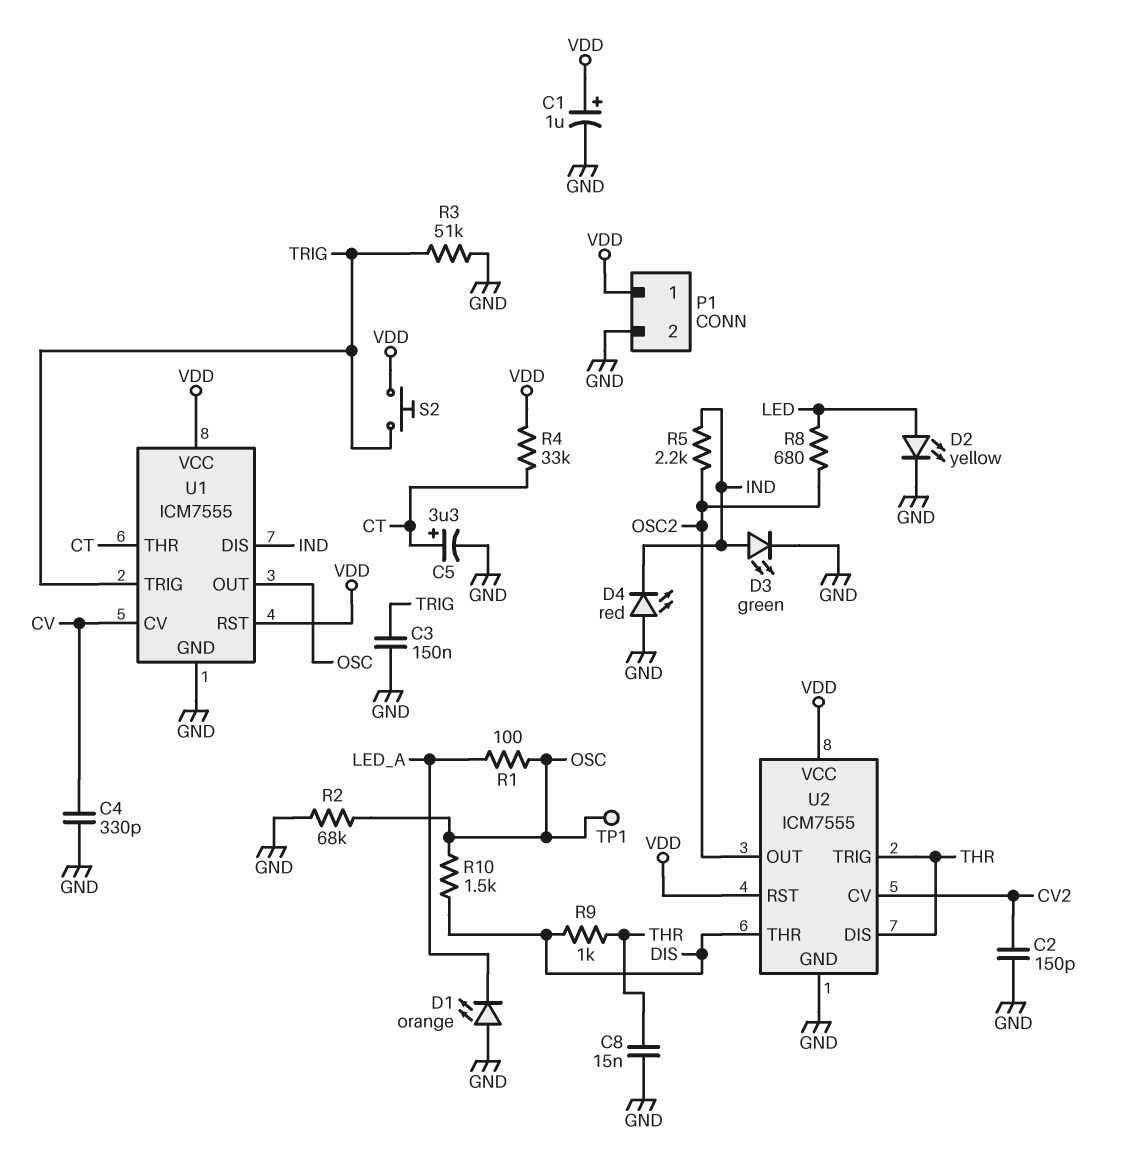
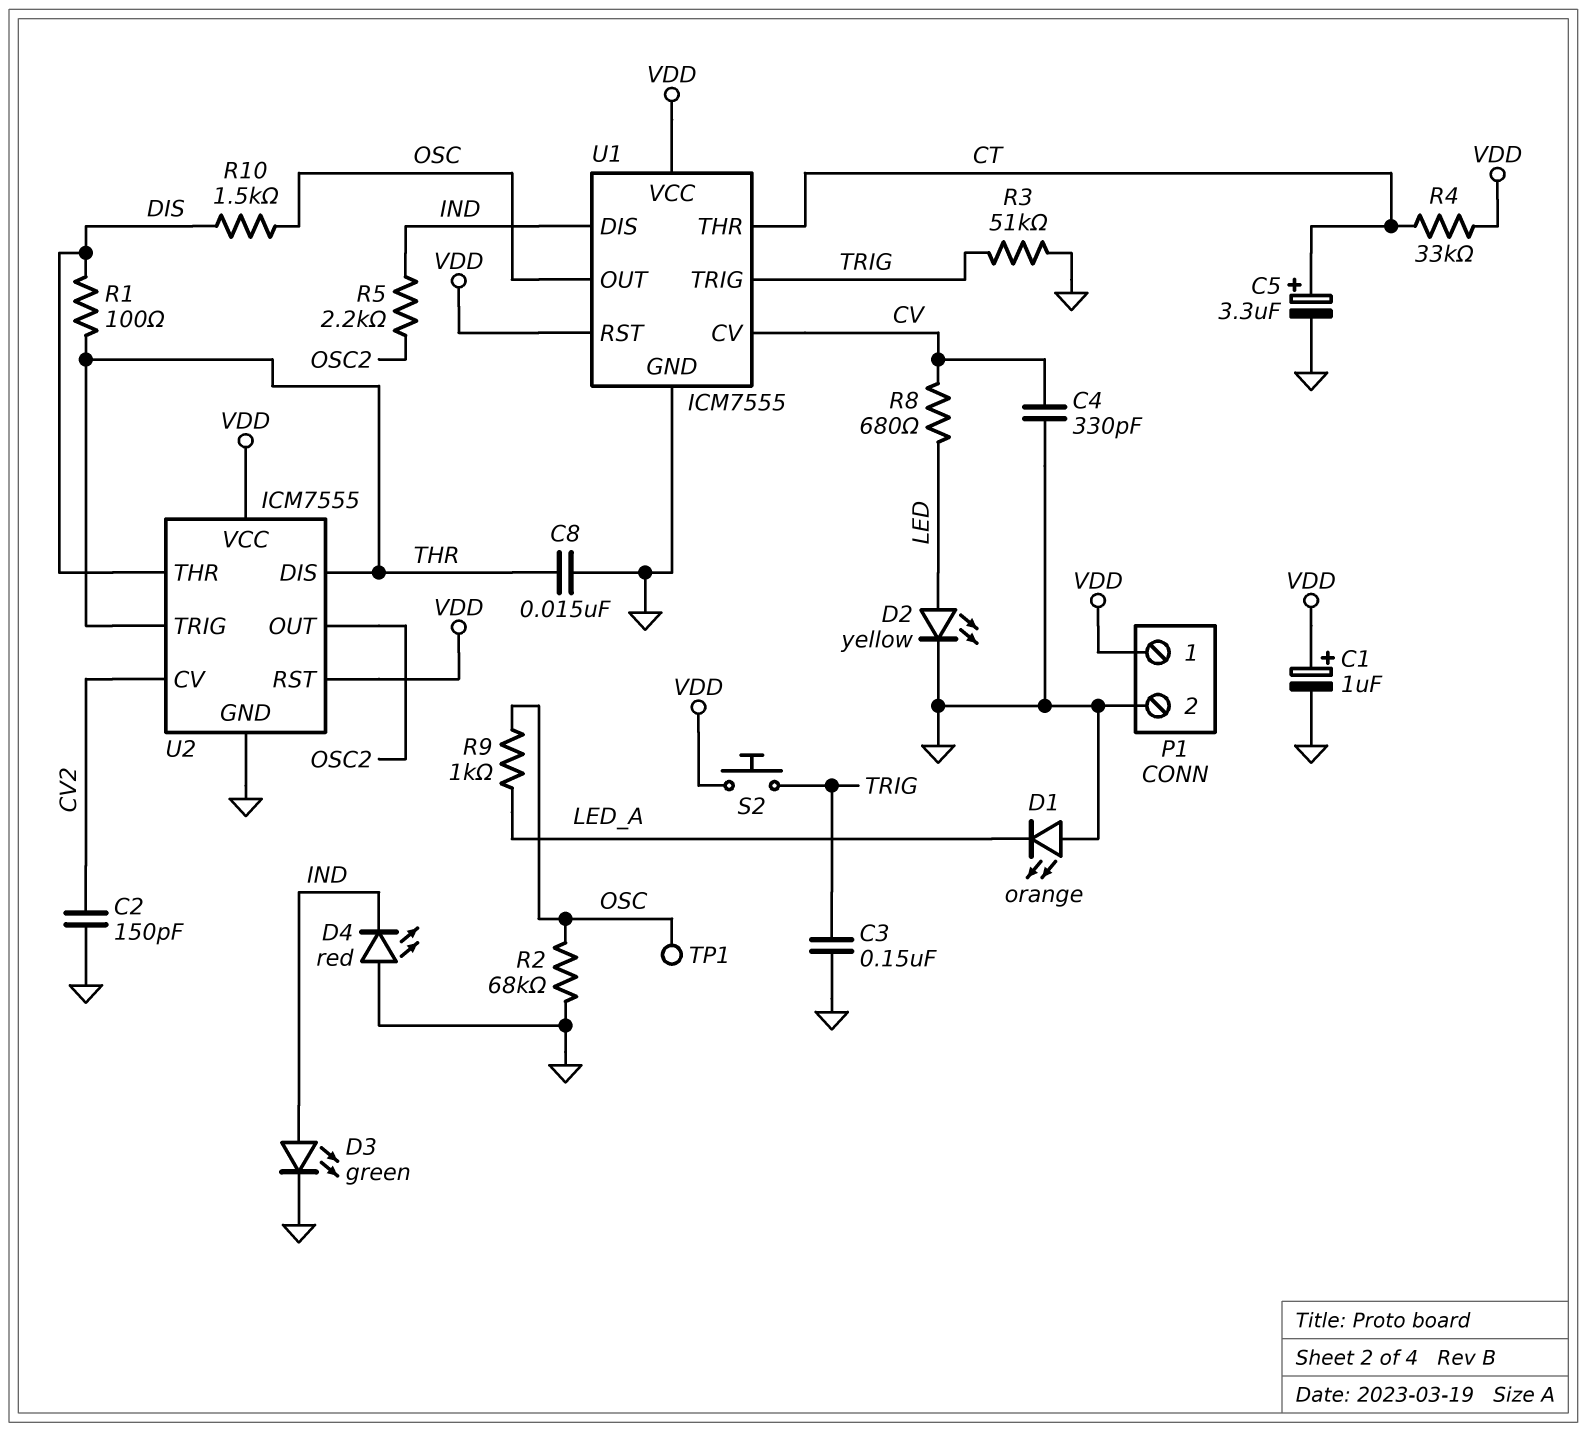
R1: 100 (LED_A, OSC) -> 100 (DIS, THR)
R8: 680 (LED, OSC2) -> 680 (CV, LED)
R9: 1k (DIS, THR) -> 1k (LED_A, OSC)

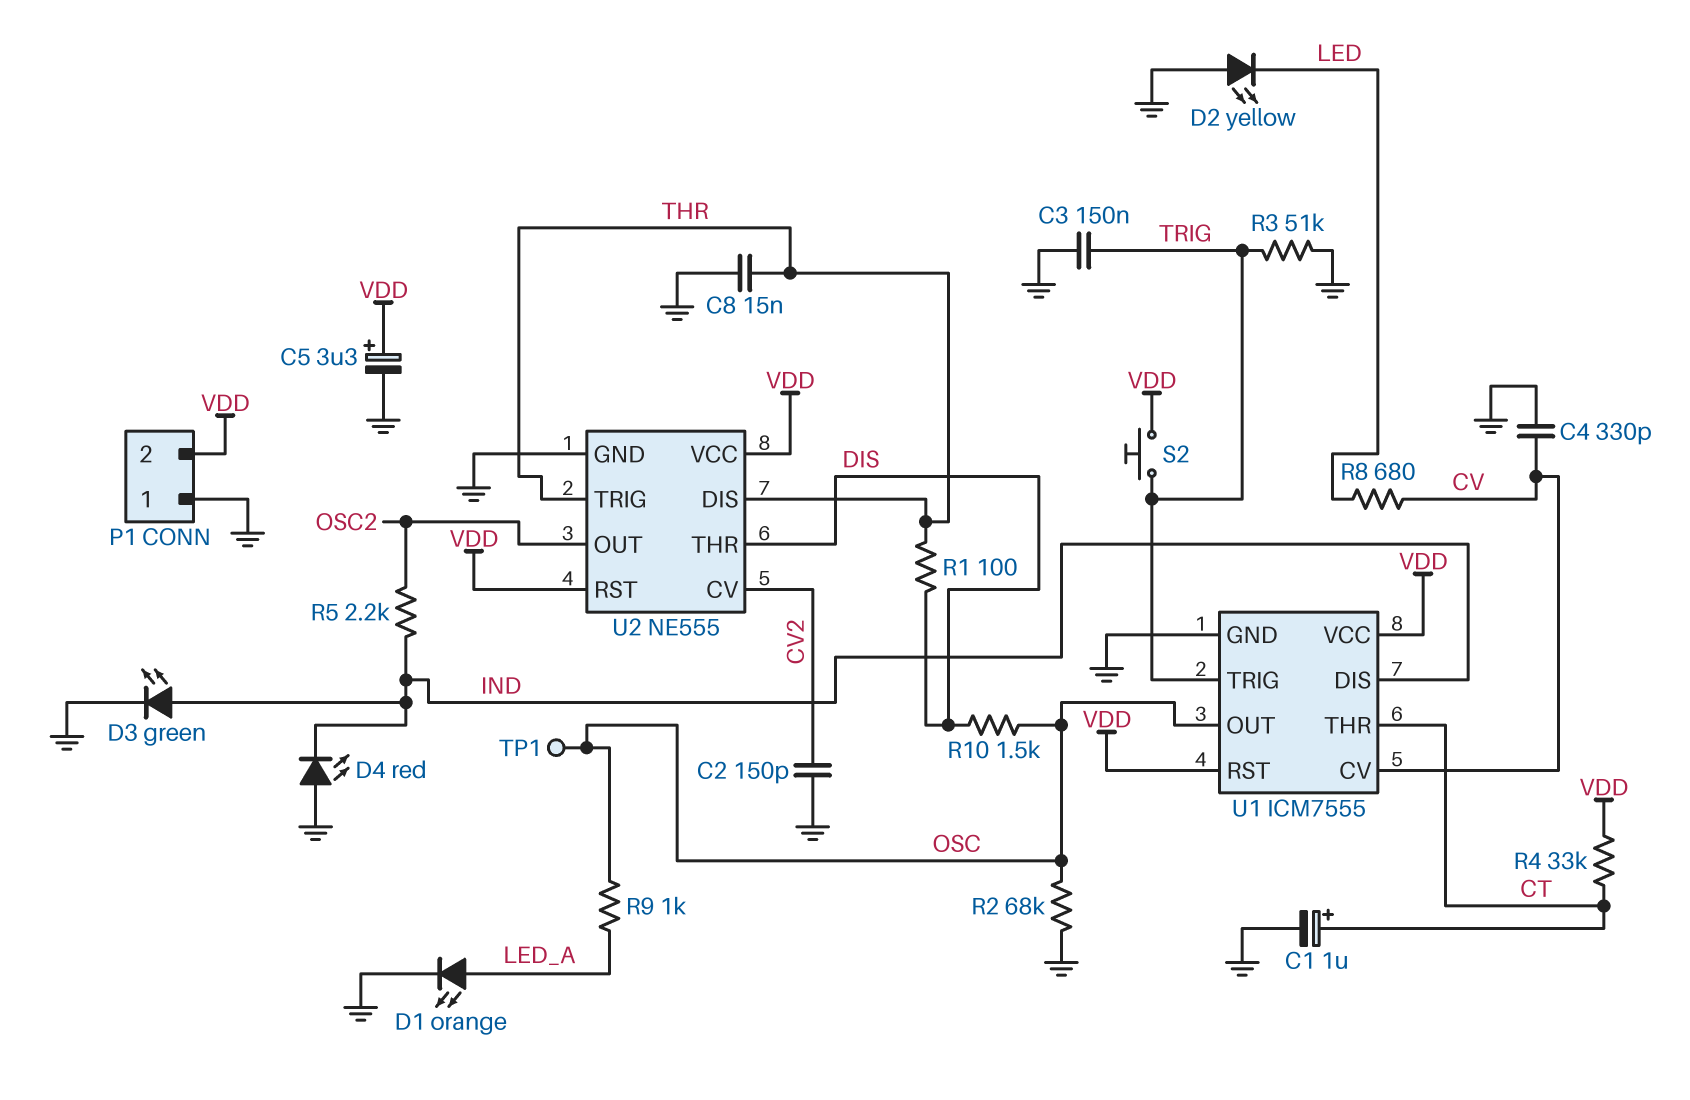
C1: 1uF (plus VDD, minus GND) -> 1uF (plus CT, minus GND)
C5: 3.3uF (plus CT, minus GND) -> 3.3uF (plus VDD, minus GND)
D1: LED orange (A GND, K LED_A) -> LED orange (A LED_A, K GND)
D2: LED yellow (A LED, K GND) -> LED yellow (A GND, K LED)
P1 pin 1: VDD -> GND
P1 pin 2: GND -> VDD
U2: ICM7555 -> NE555

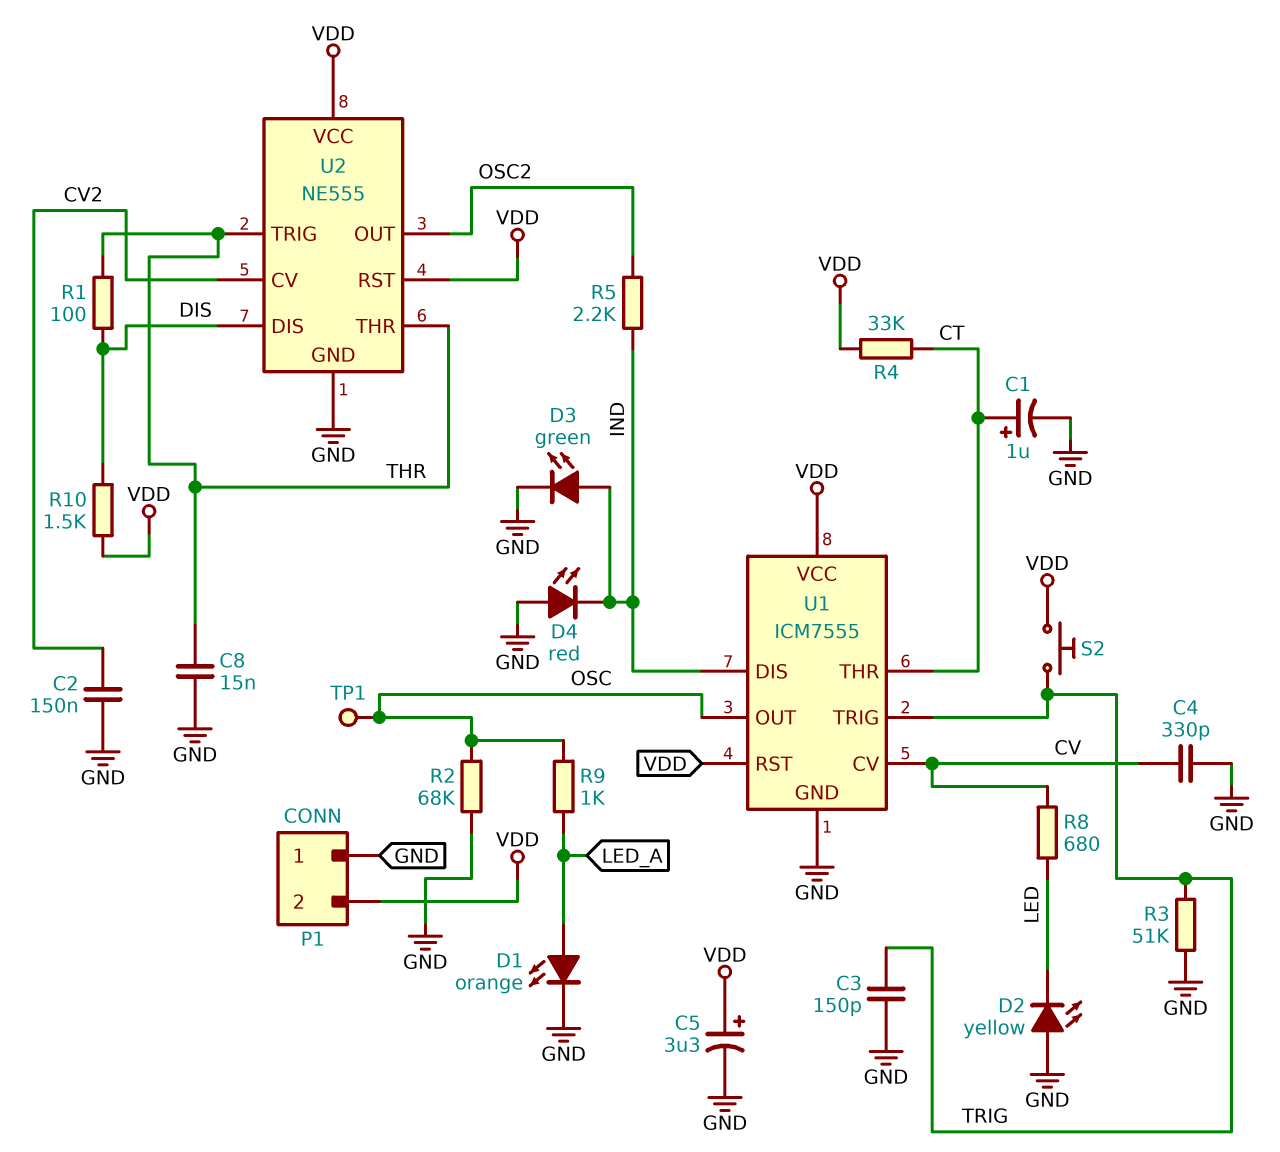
C2: 150pF (CV2, GND) -> 150nF (CV2, GND)
C3: 150nF (GND, TRIG) -> 150pF (GND, TRIG)
R10: 1.5k (DIS, OSC) -> 1.5k (DIS, VDD)
U2 pin DIS: THR -> DIS
U2 pin THR: DIS -> THR

